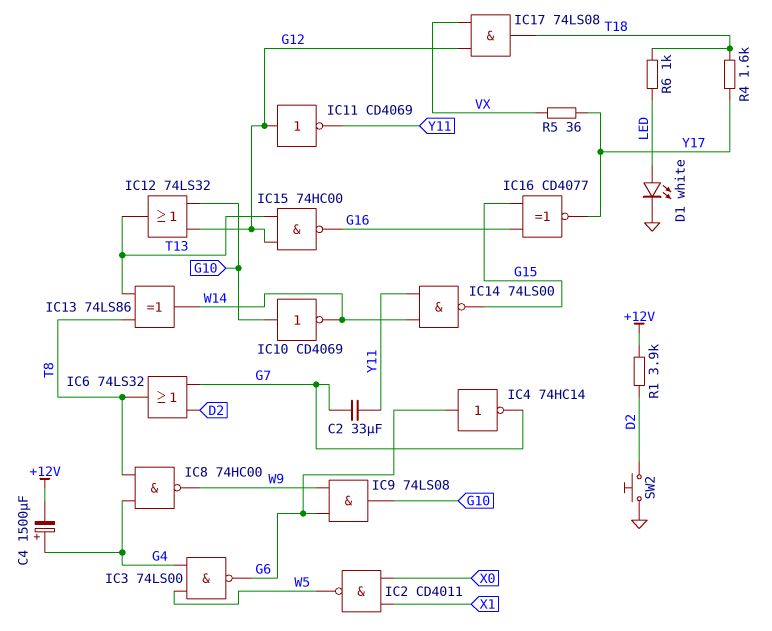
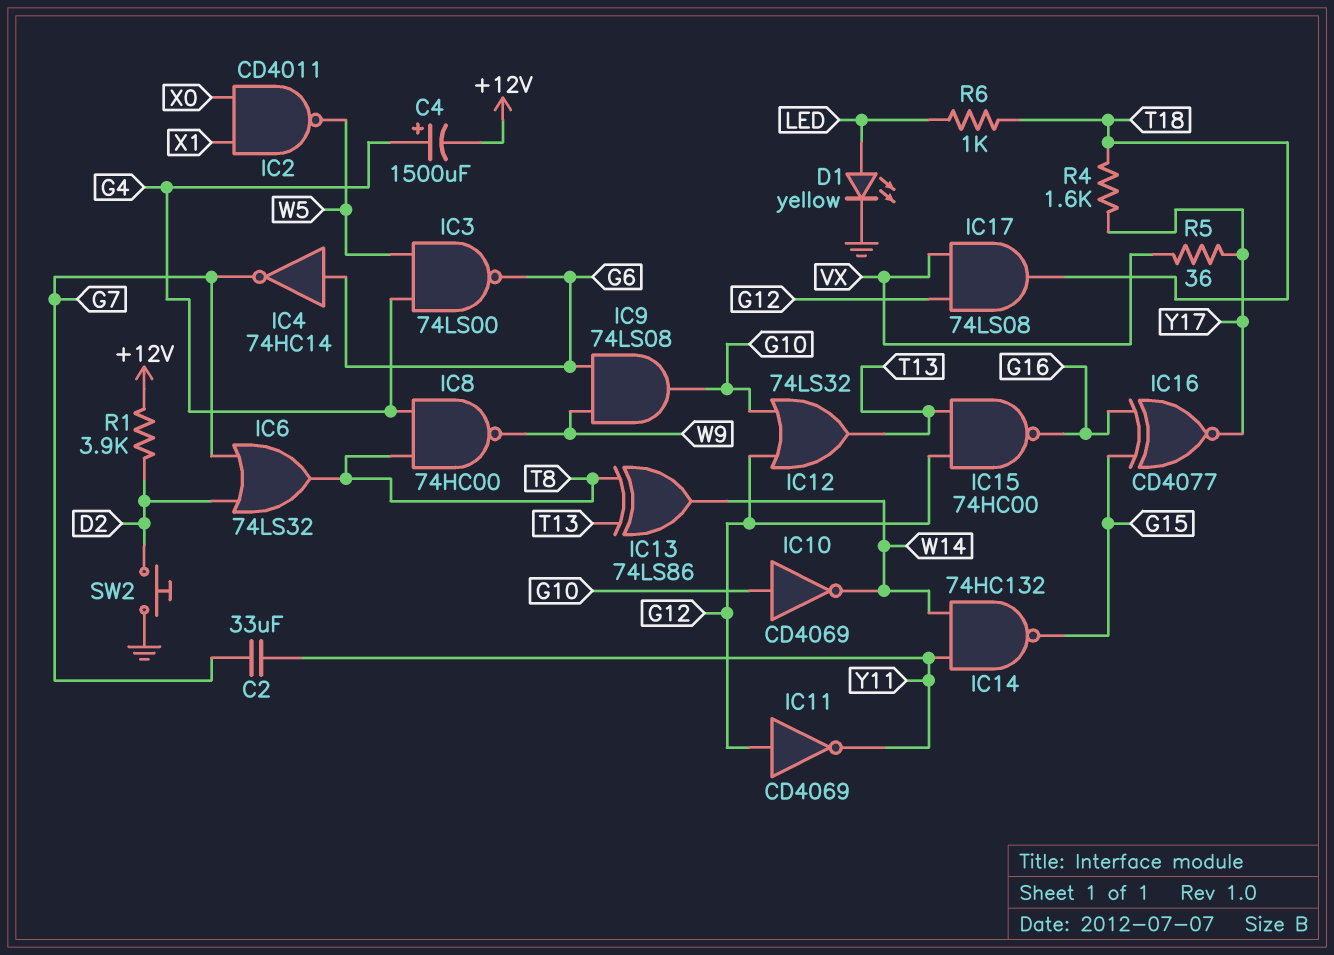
D1: LED white (A LED, K GND) -> LED yellow (A LED, K GND)
IC14: NAND 74LS00 (in W14, in Y11, out G15) -> NAND 74HC132 (in W14, in Y11, out G15)

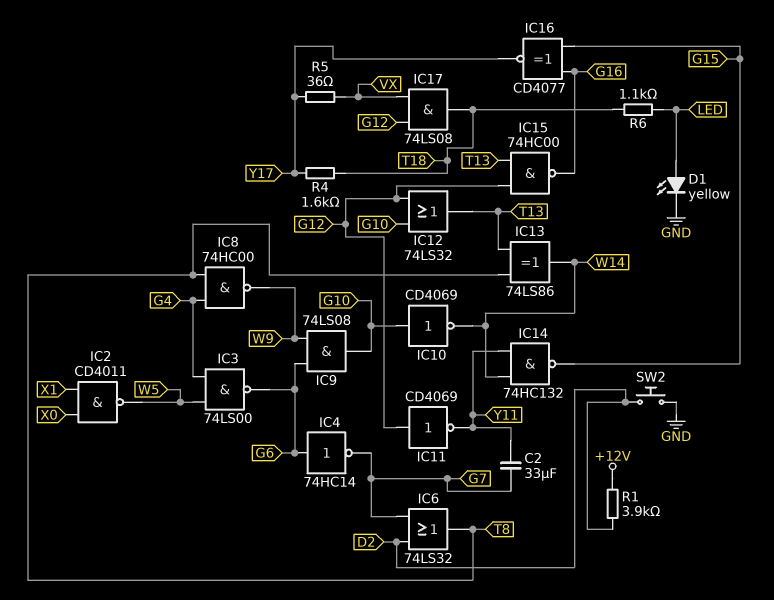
C4: 1500uF (plus G4, minus +12V) -> none
R6: 1k (LED, T18) -> 1.1k (LED, T18)

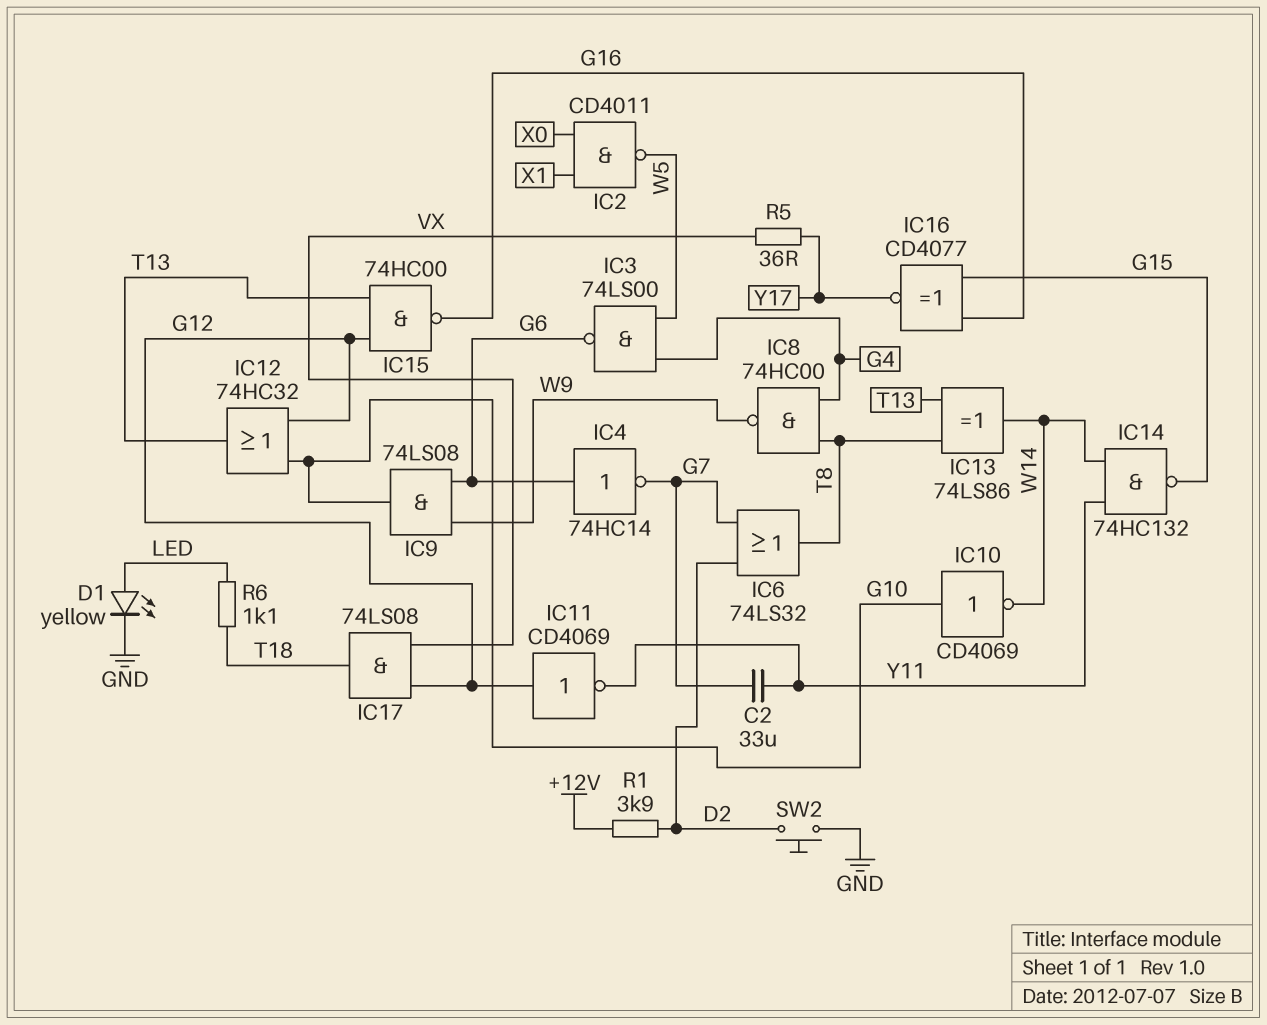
IC12: OR 74LS32 (in G10, in G12, out T13) -> OR 74HC32 (in G10, in G12, out T13)
R4: 1.6k (T18, Y17) -> none

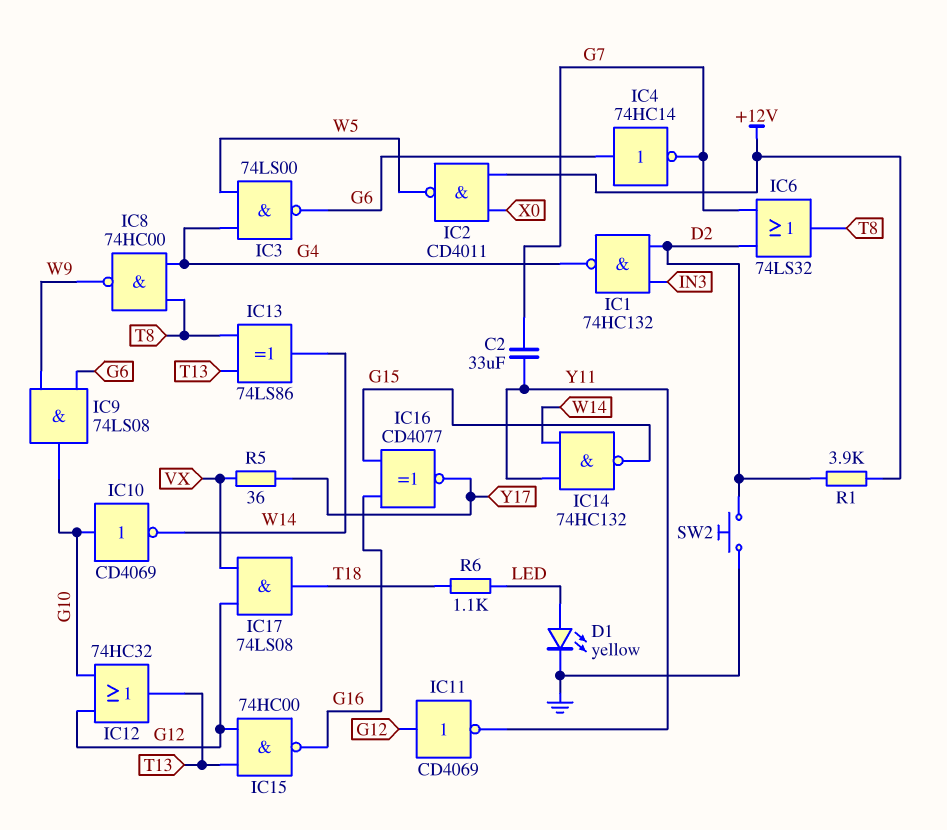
IC1: none -> NAND 74HC132 (in D2, in IN3, out G4)
IC2: NAND CD4011 (in X0, in X1, out W5) -> NAND CD4011 (in +12V, in X0, out W5)

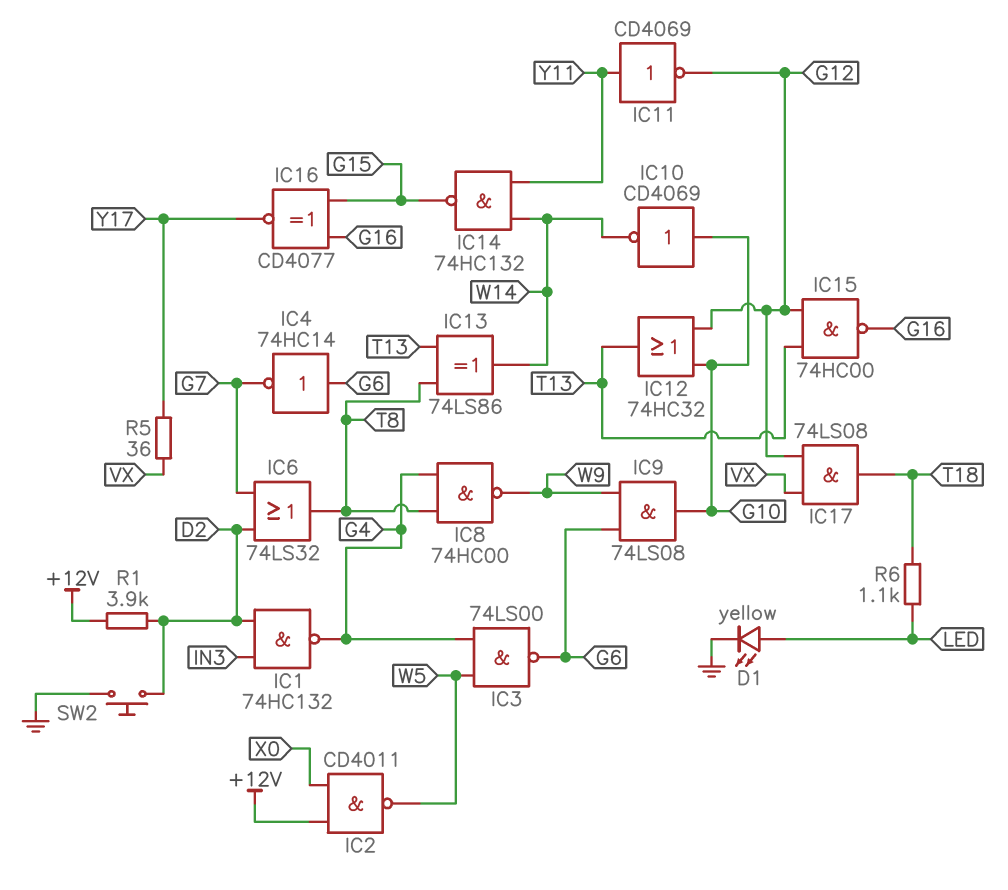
C2: 33uF (G7, Y11) -> none
IC11: NOT CD4069 (in G12, out Y11) -> NOT CD4069 (in Y11, out G12)

